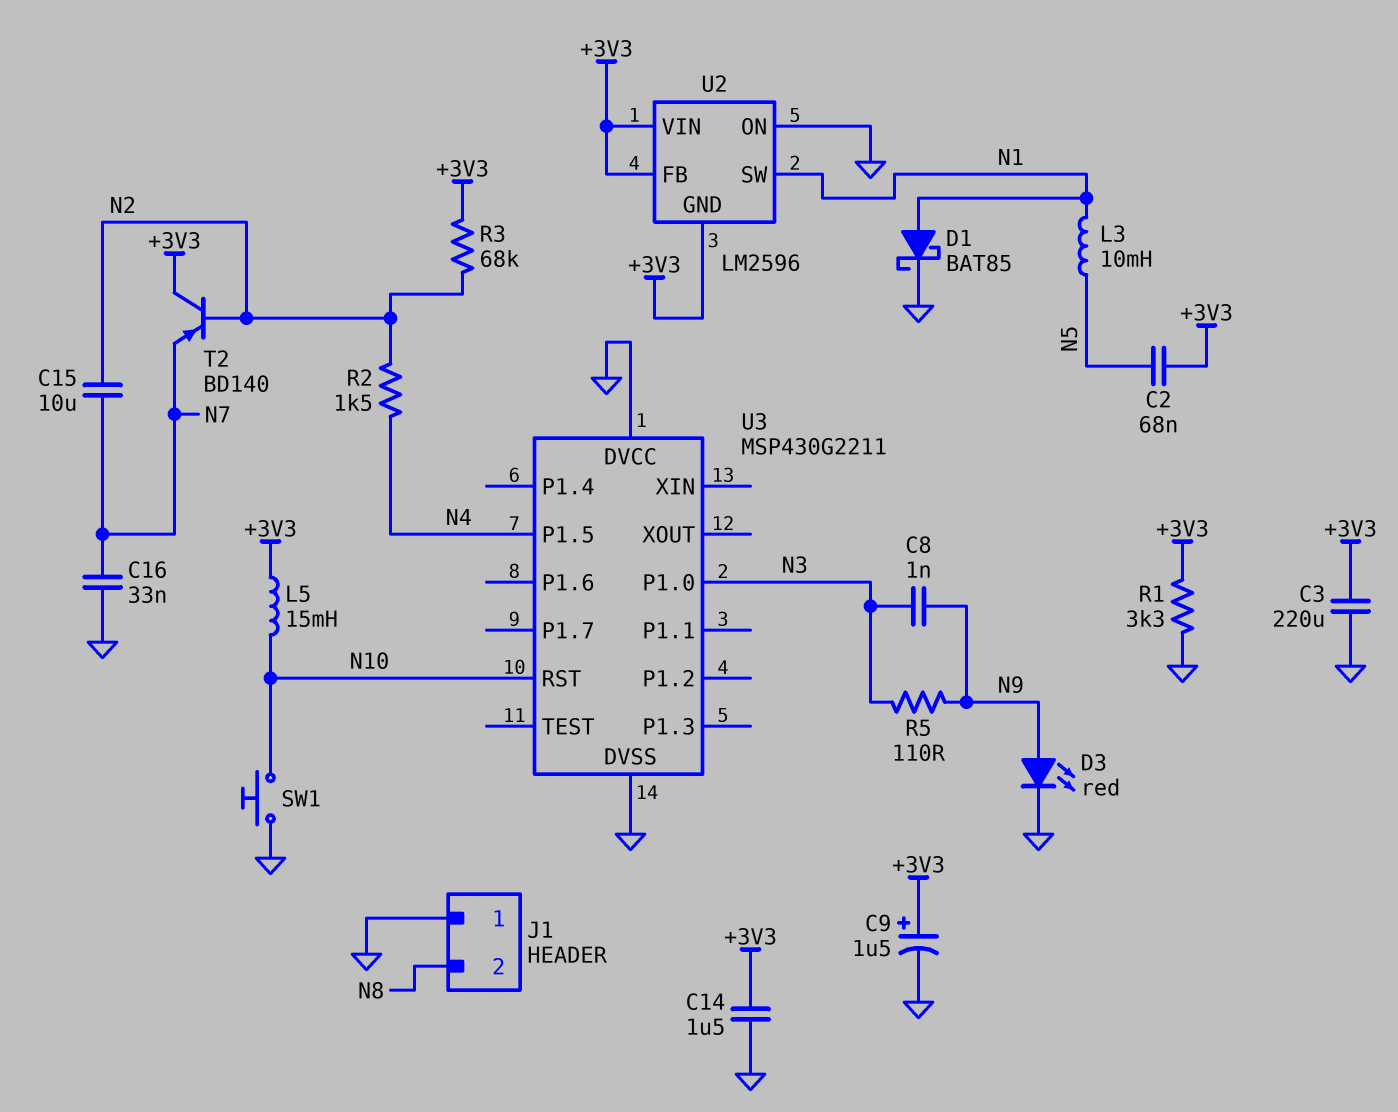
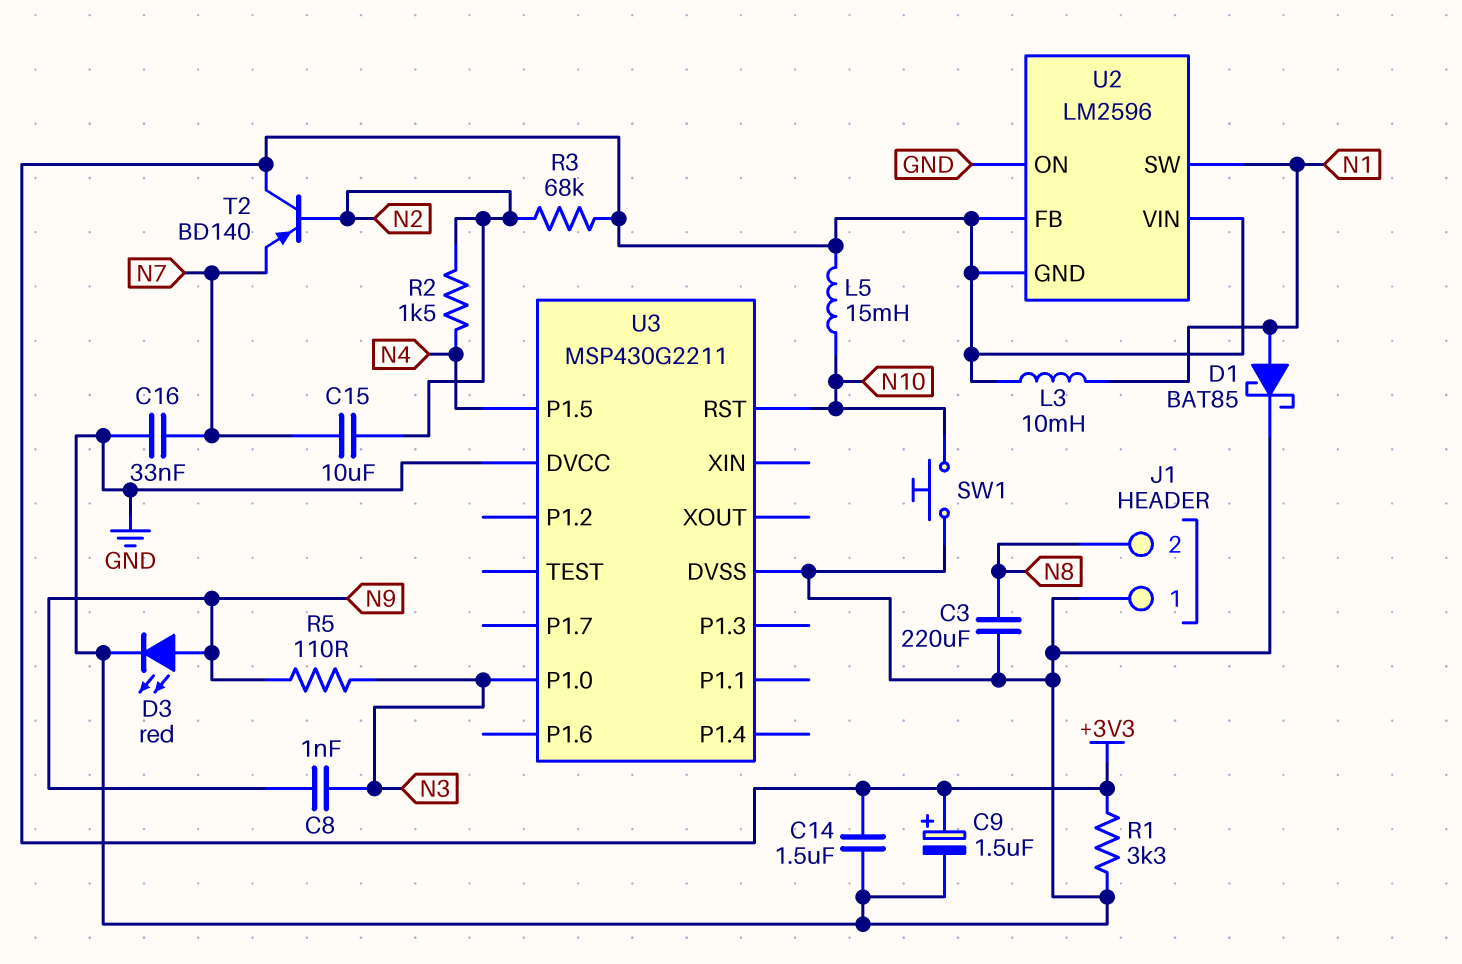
C2: 68nF (+3V3, N5) -> none
C3: 220uF (+3V3, GND) -> 220uF (GND, N8)
L3: 10mH (N1, N5) -> 10mH (+3V3, N1)

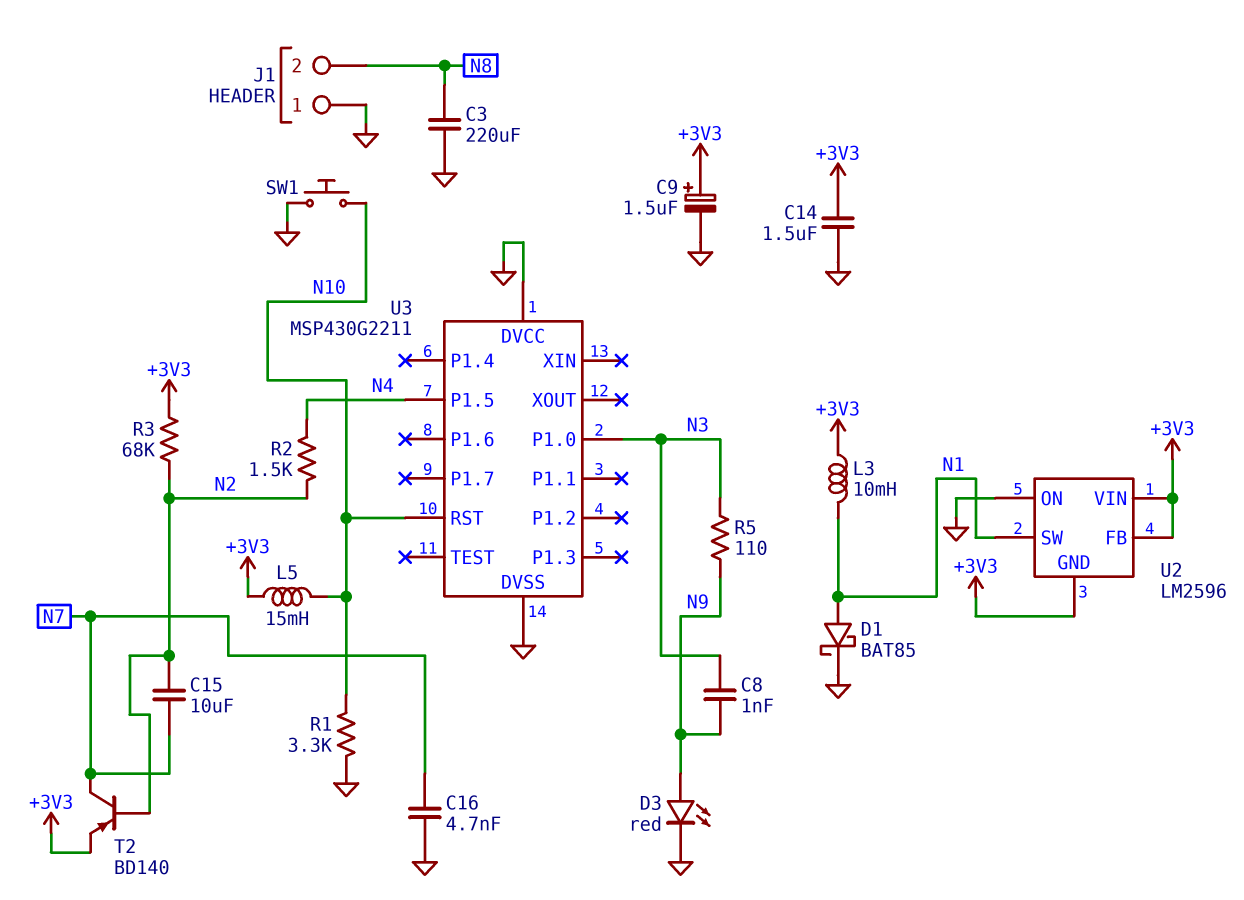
C16: 33nF (GND, N7) -> 4.7nF (GND, N7)
R1: 3.3k (+3V3, GND) -> 3.3k (GND, N10)
T2: PNP BD140 (B N2, C +3V3, E N7) -> PNP BD140 (B N2, C N7, E +3V3)

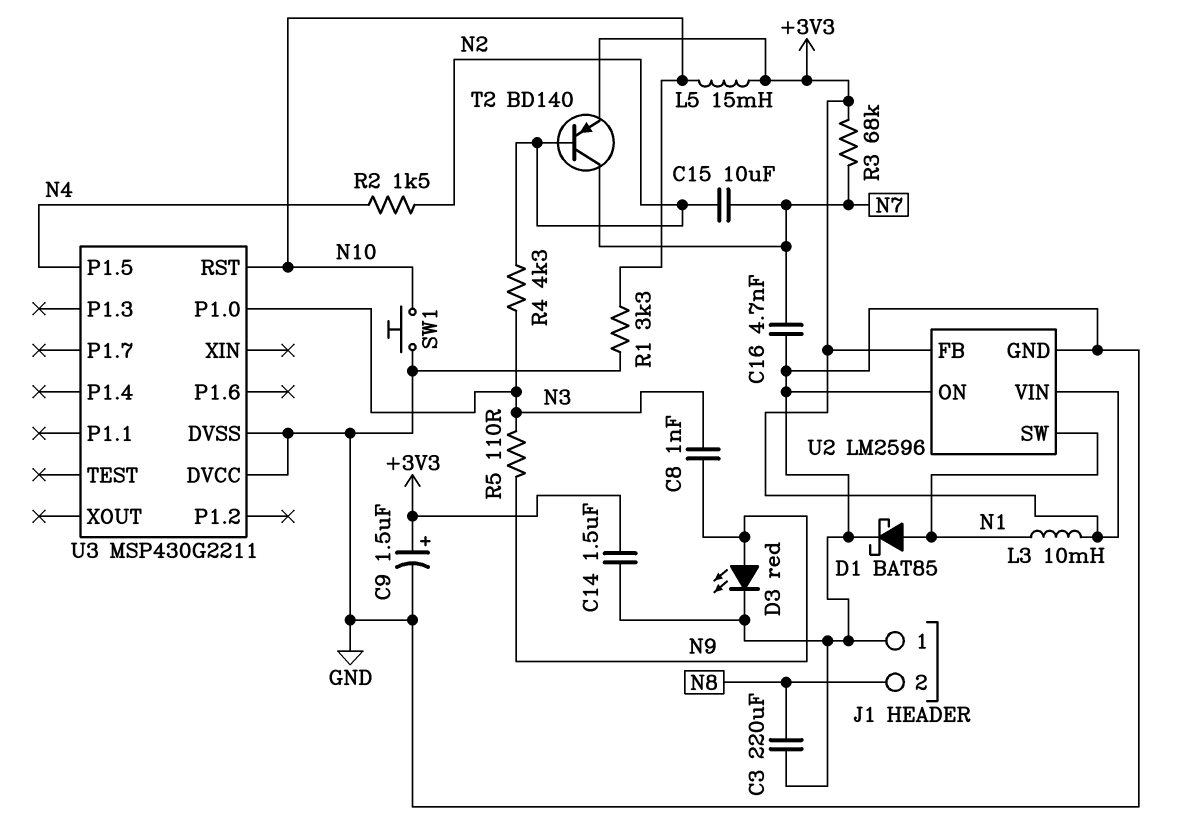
R3: 68k (+3V3, N2) -> 68k (+3V3, N7)
R4: none -> 4.3k (N2, N3)
U2 pin GND: +3V3 -> GND

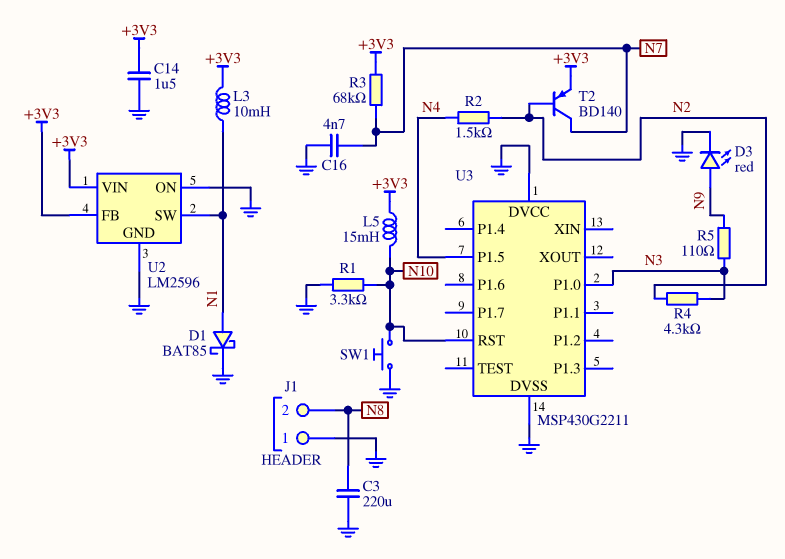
C8: 1nF (N3, N9) -> none
C9: 1.5uF (plus +3V3, minus GND) -> none
C15: 10uF (N2, N7) -> none

